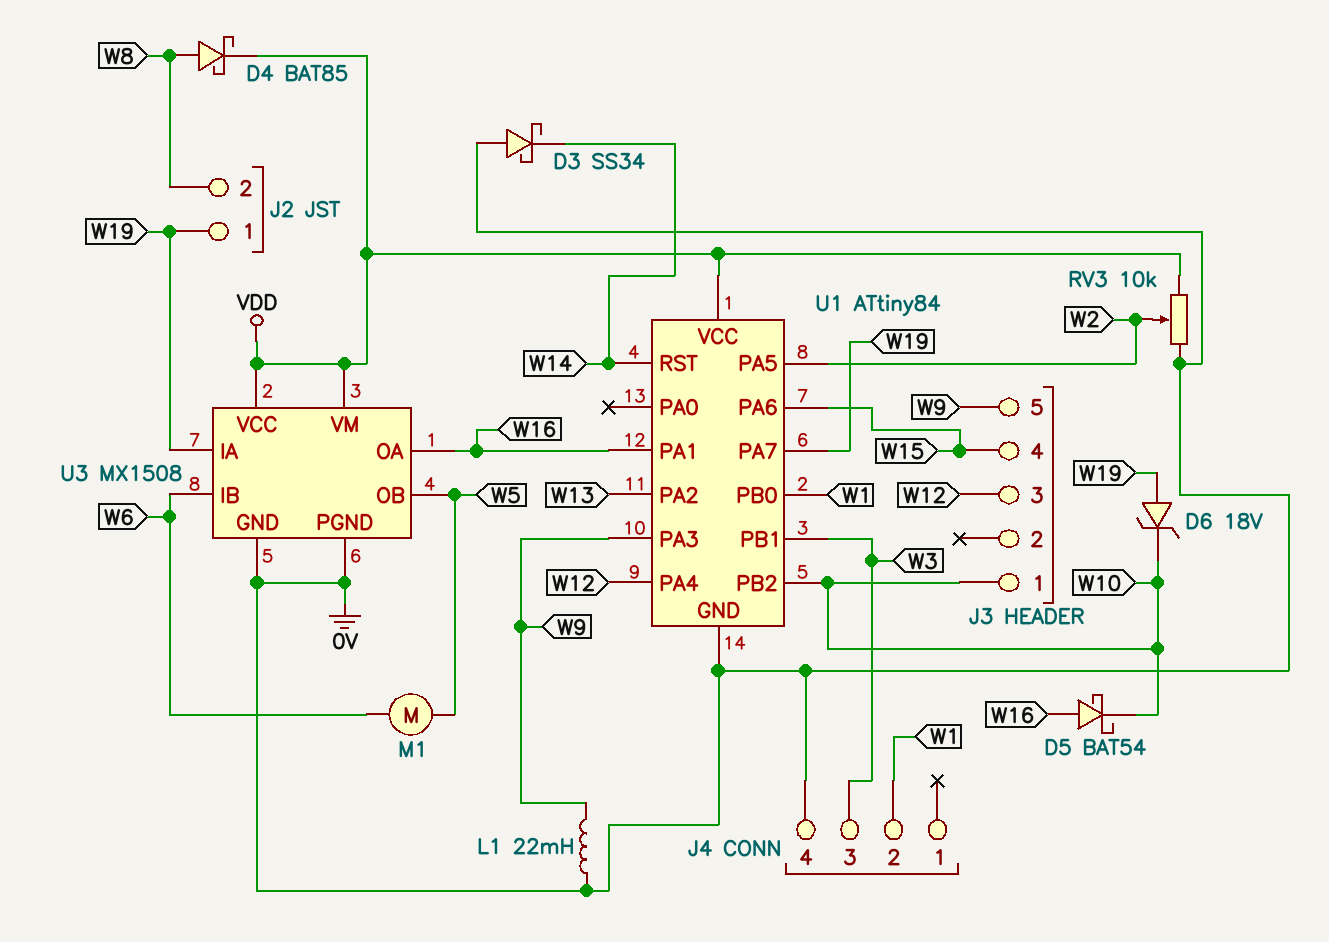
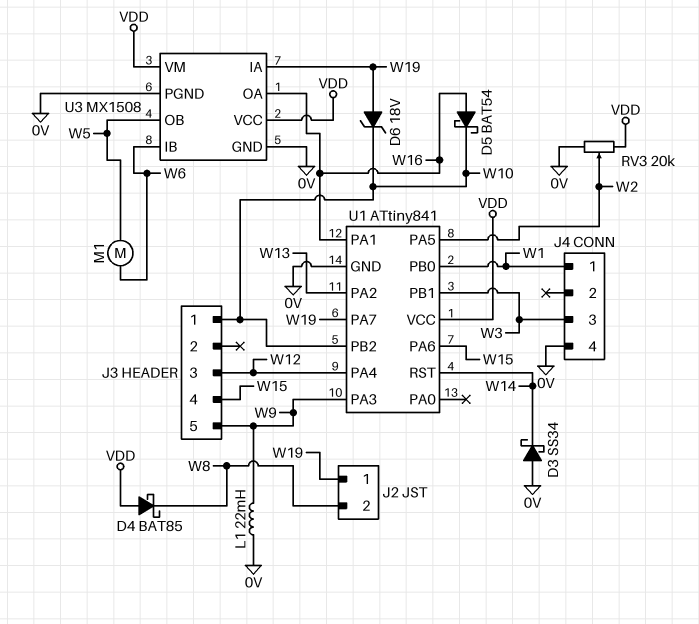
D4: schottky BAT85 (A W8, K VDD) -> schottky BAT85 (A VDD, K W8)
J4 pin 1: none -> W1
J4 pin 2: W1 -> none
RV3: 10k (0V, VDD, wiper W2) -> 20k (0V, VDD, wiper W2)
U1: ATtiny84 -> ATtiny841

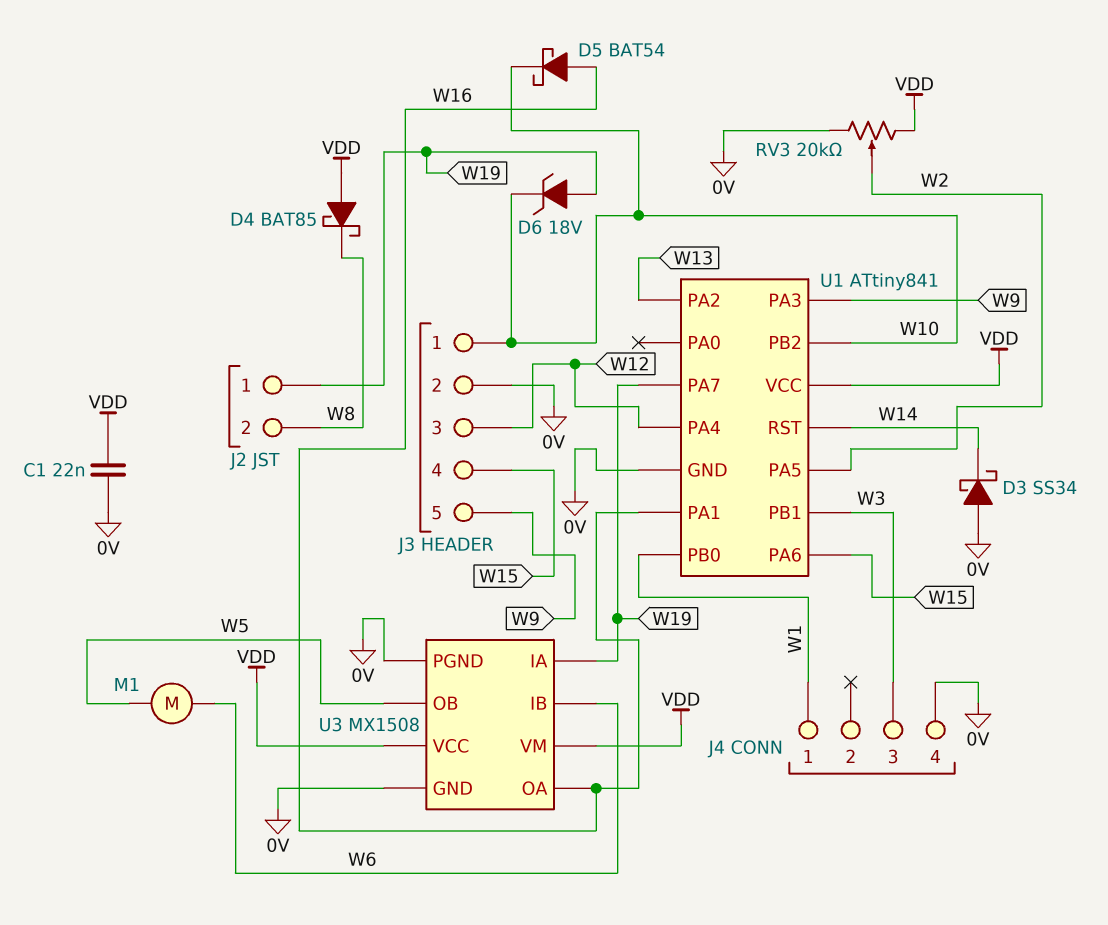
C1: none -> 22nF (0V, VDD)
J3 pin 2: none -> 0V
L1: 22mH (0V, W9) -> none

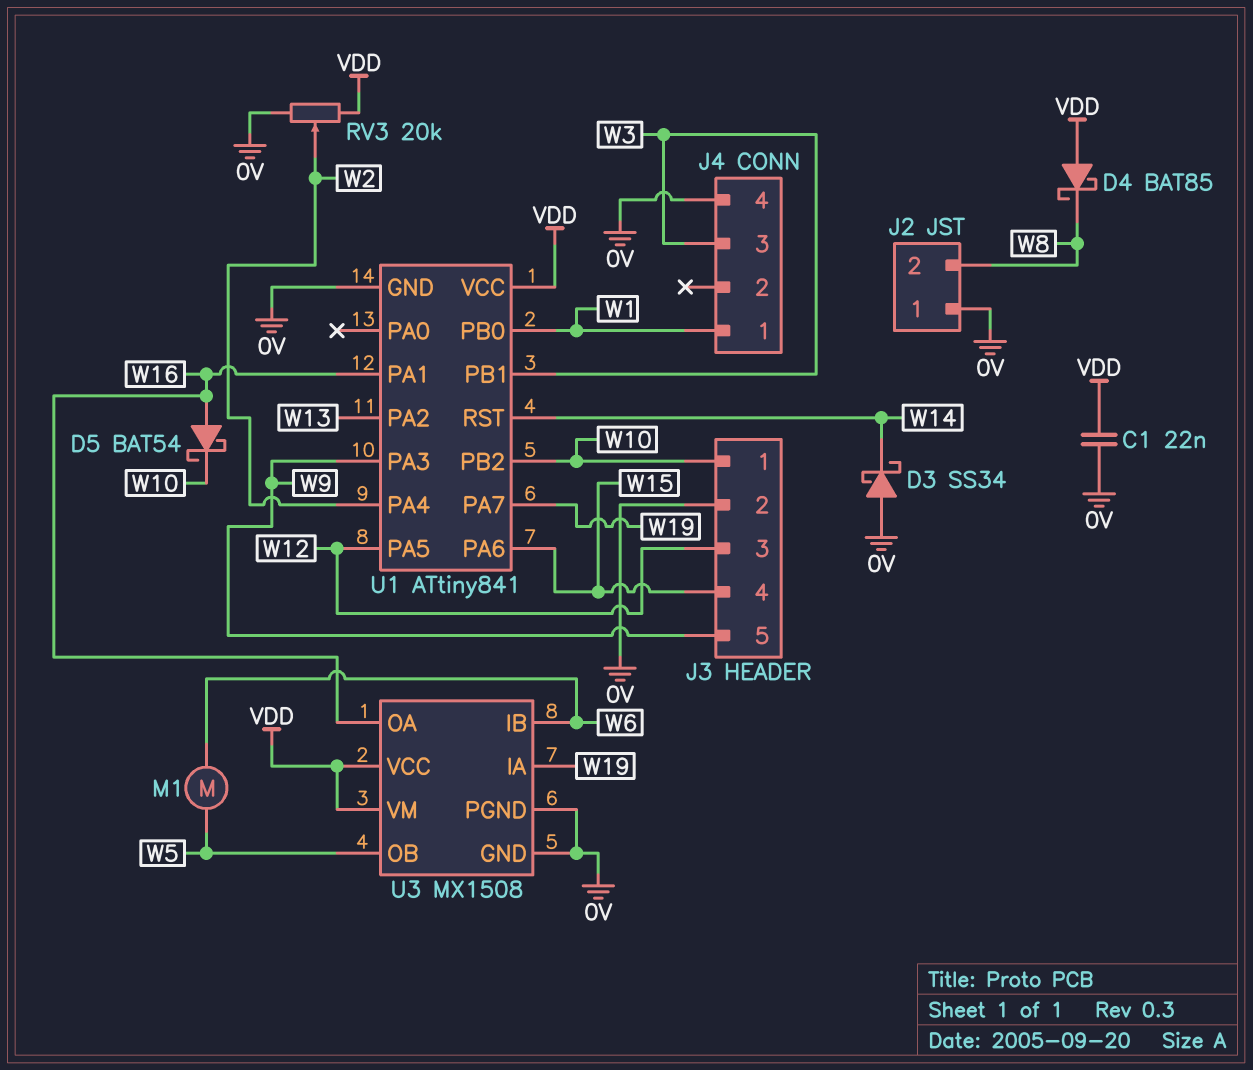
D6: zener 18V (A W19, K W10) -> none
J2 pin 1: W19 -> 0V
U1 pin PA4: W12 -> W2
U1 pin PA5: W2 -> W12

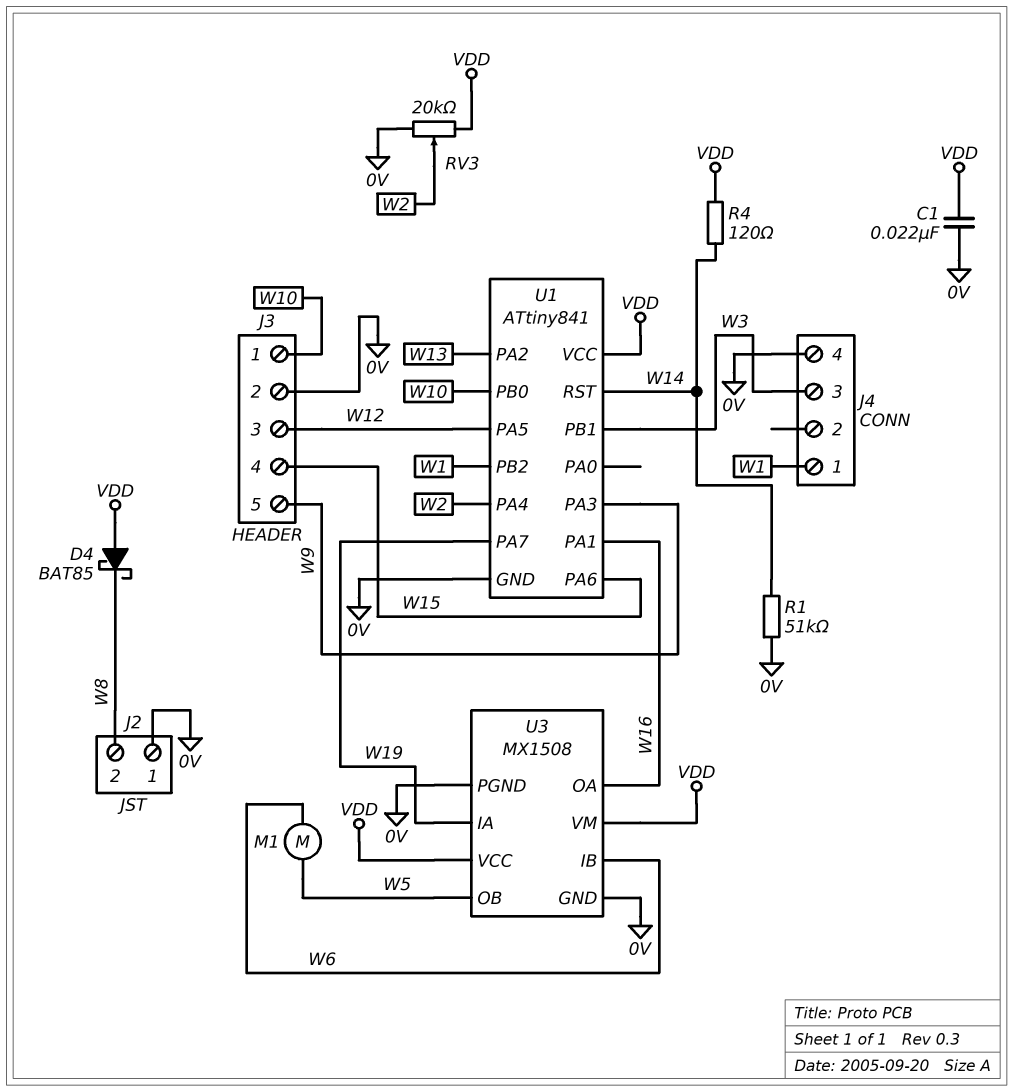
D3: schottky SS34 (A 0V, K W14) -> none
D5: schottky BAT54 (A W16, K W10) -> none
R1: none -> 51k (0V, W14)
R4: none -> 120 (VDD, W14)
U1 pin PB0: W1 -> W10
U1 pin PB2: W10 -> W1

